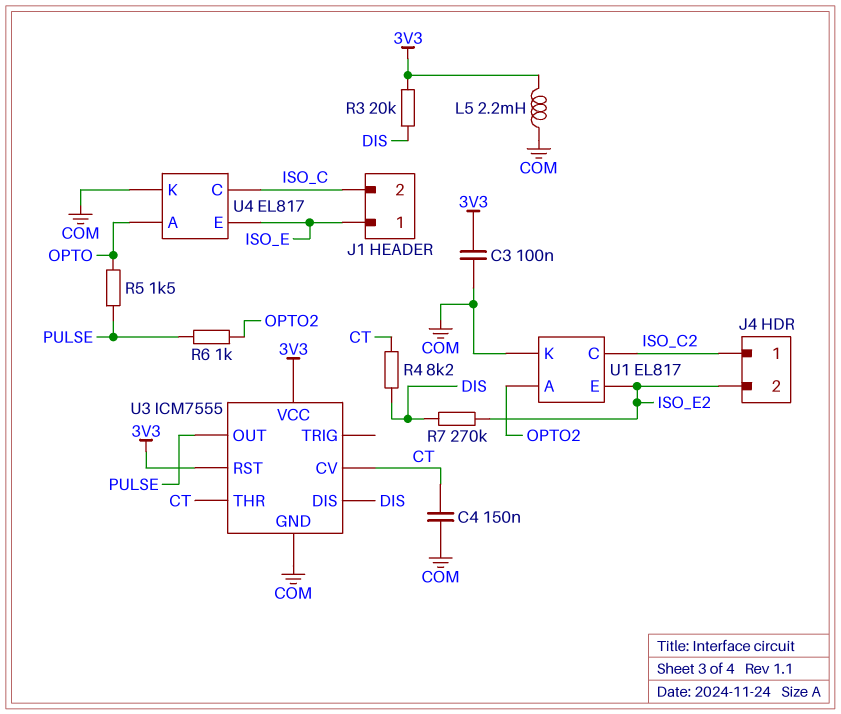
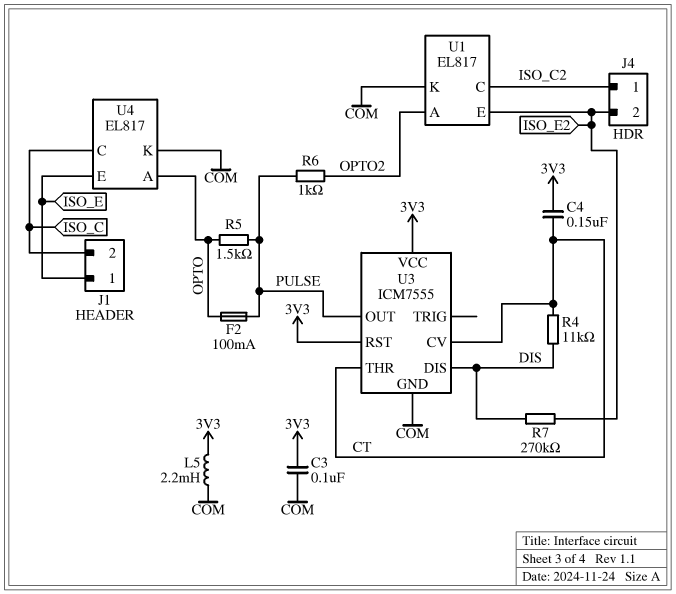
C4: 150nF (COM, CT) -> 150nF (3V3, CT)
F2: none -> 100mA (OPTO, PULSE)
R3: 20k (3V3, DIS) -> none
R4: 8.2k (CT, DIS) -> 11k (CT, DIS)

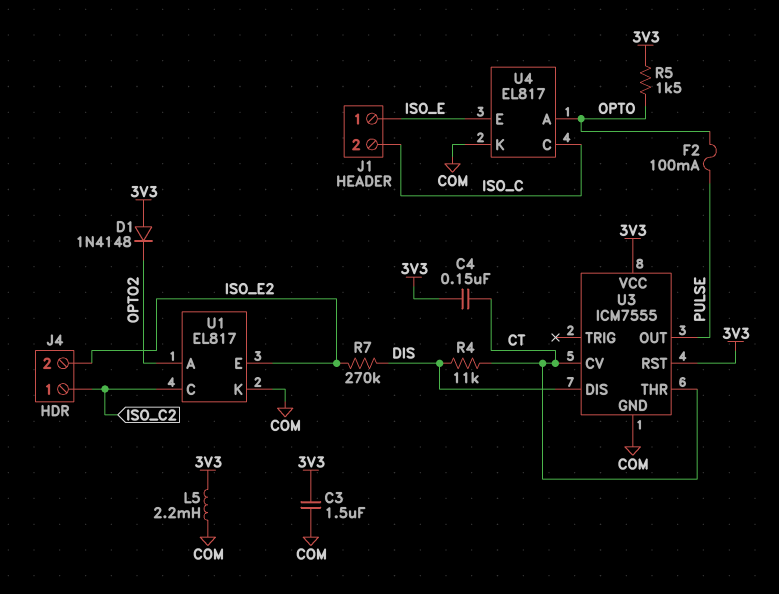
C3: 100nF (3V3, COM) -> 1.5uF (3V3, COM)
D1: none -> diode 1N4148 (A 3V3, K OPTO2)
R5: 1.5k (OPTO, PULSE) -> 1.5k (3V3, OPTO)
R6: 1k (OPTO2, PULSE) -> none

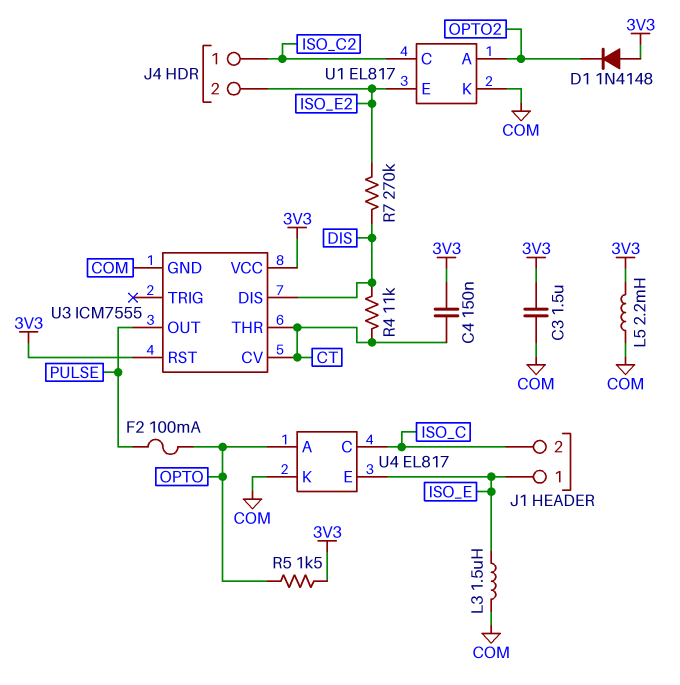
L3: none -> 1.5uH (COM, ISO_E)

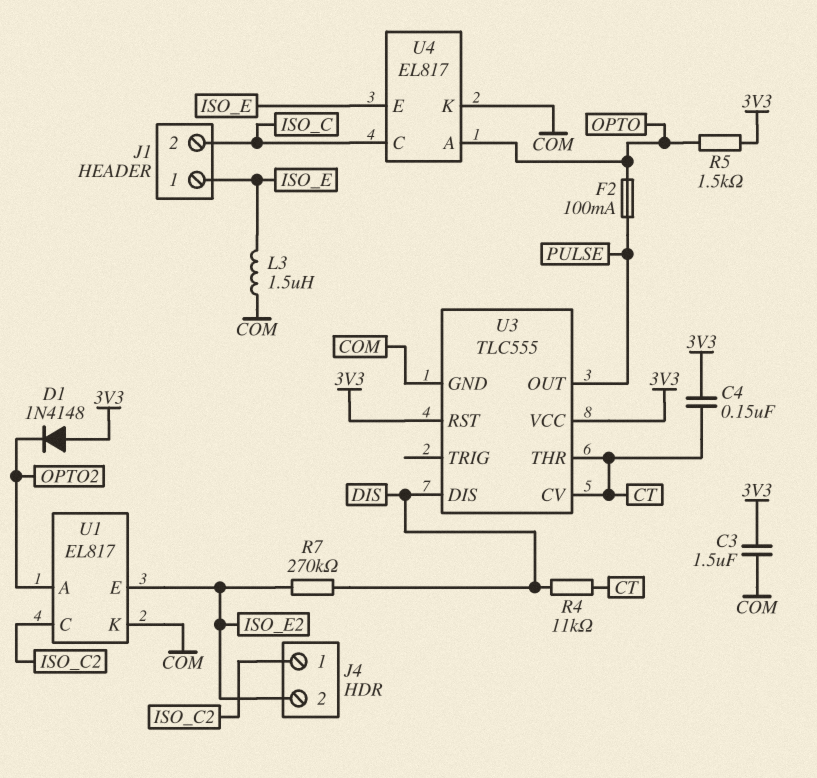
L5: 2.2mH (3V3, COM) -> none
U3: ICM7555 -> TLC555

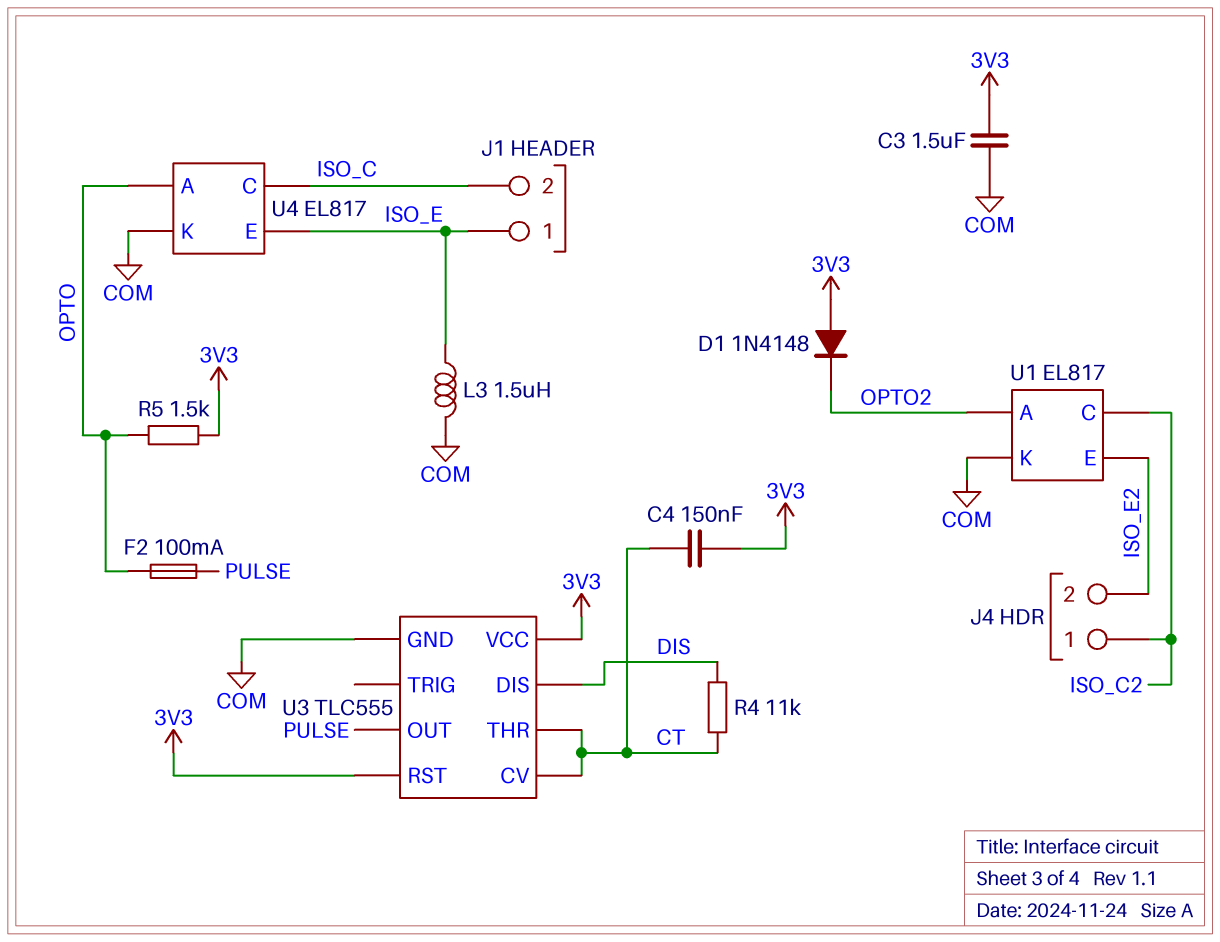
R7: 270k (DIS, ISO_E2) -> none

